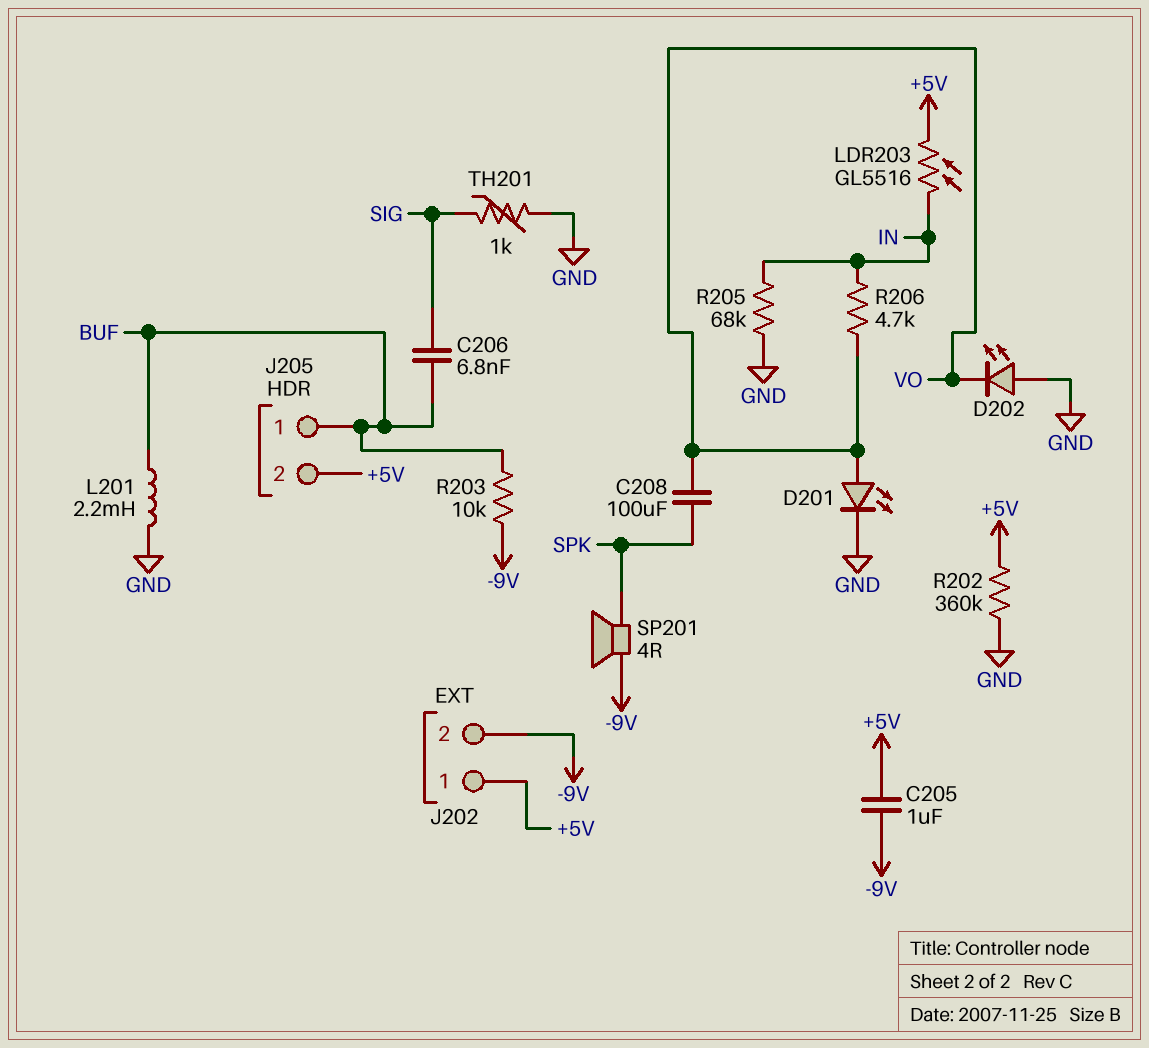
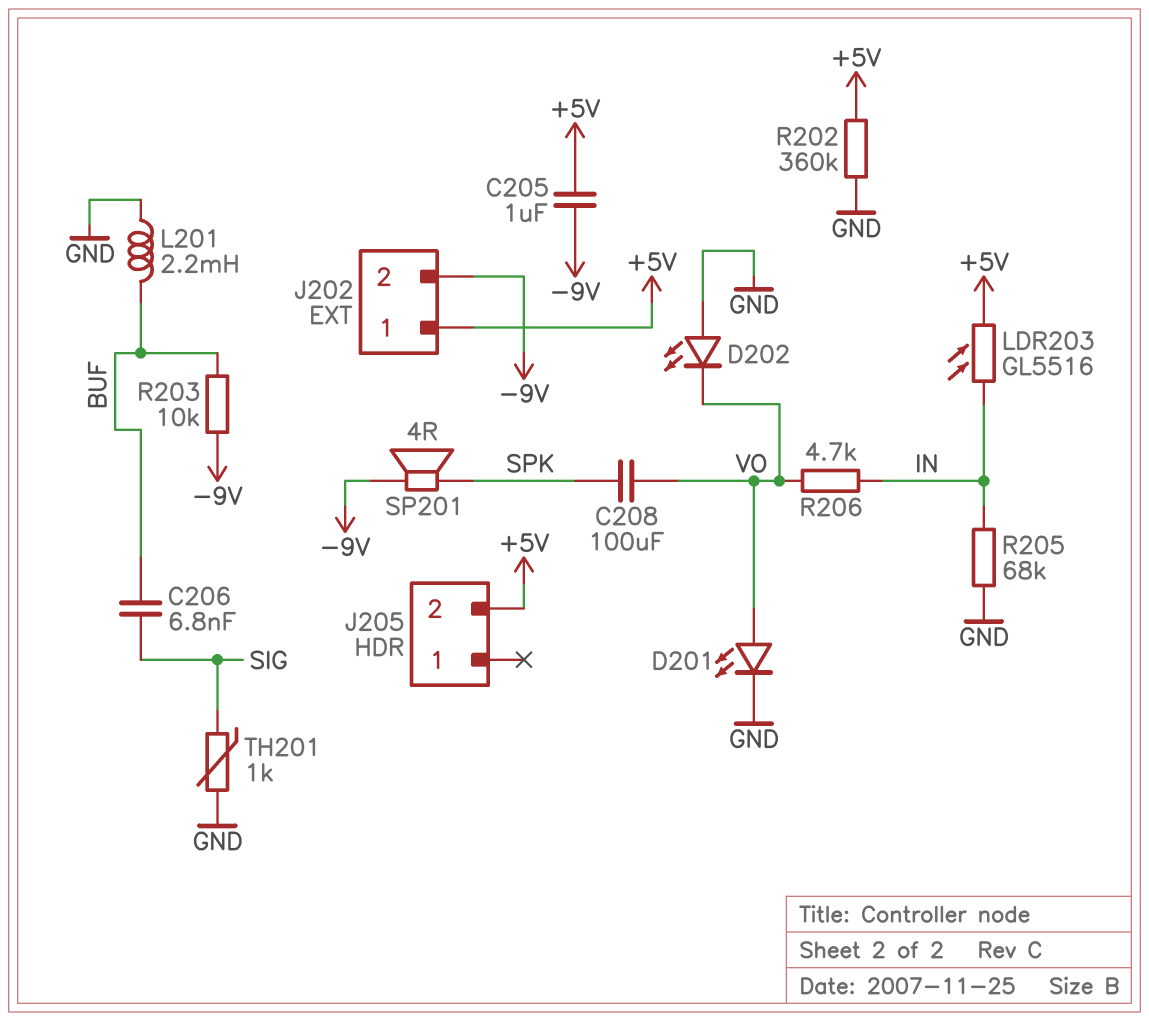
J205 pin 1: BUF -> none

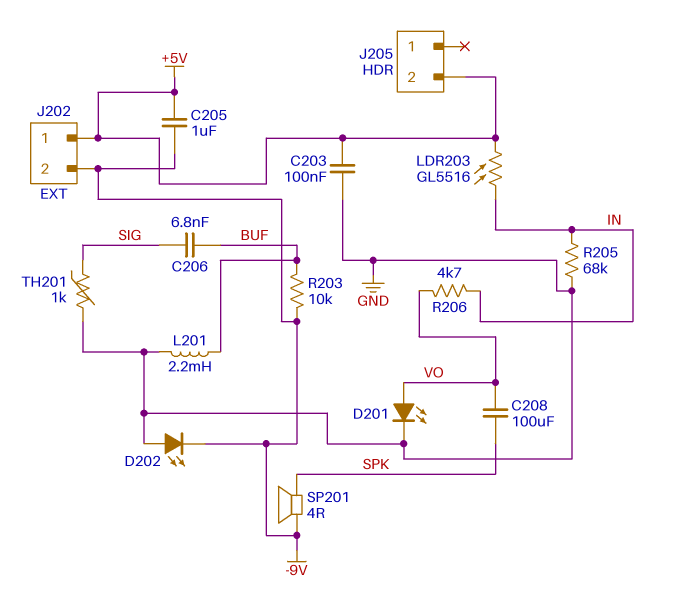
C203: none -> 100nF (+5V, GND)
D202: LED (A GND, K VO) -> LED (A GND, K -9V)
R202: 360k (+5V, GND) -> none

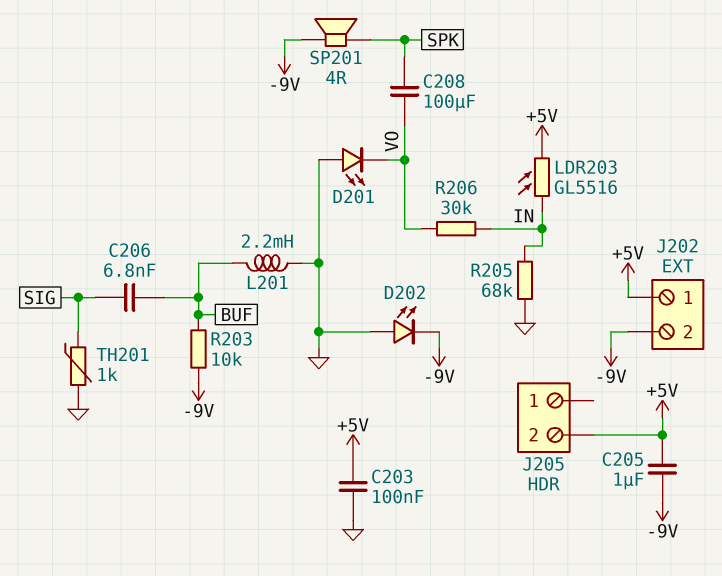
D201: LED (A VO, K GND) -> LED (A GND, K VO)
R206: 4.7k (IN, VO) -> 30k (IN, VO)

